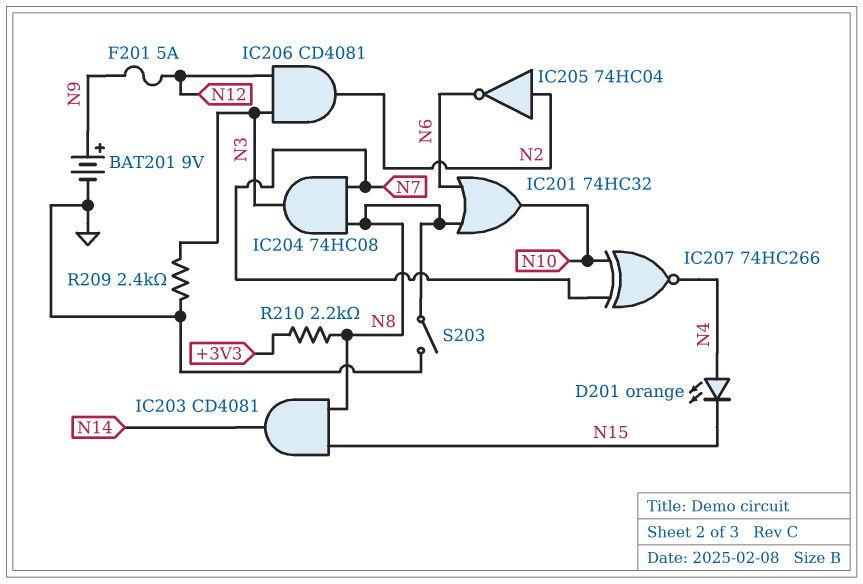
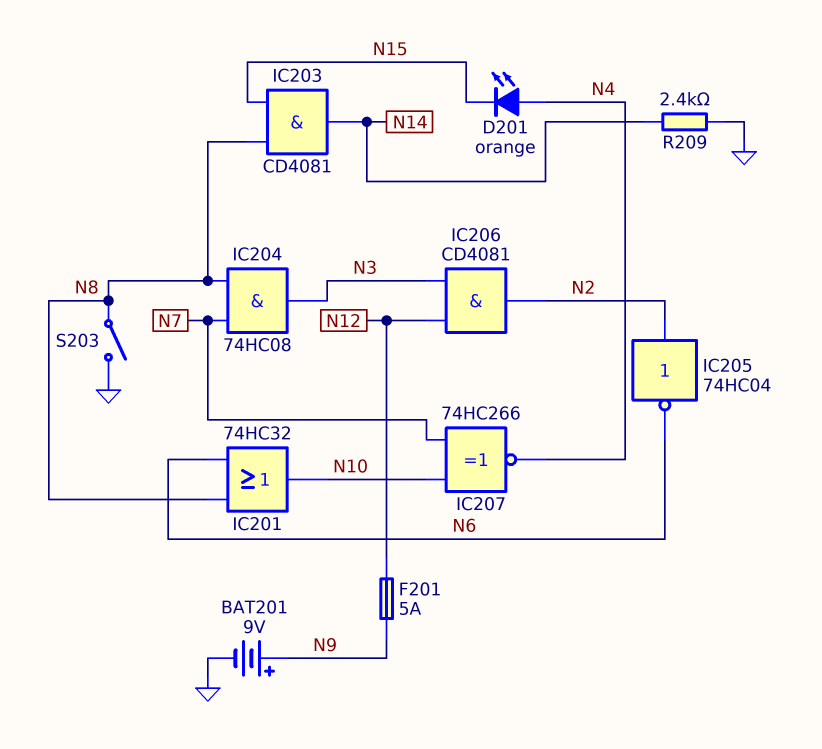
R209: 2.4k (GND, N3) -> 2.4k (GND, N14)
R210: 2.2k (+3V3, N8) -> none

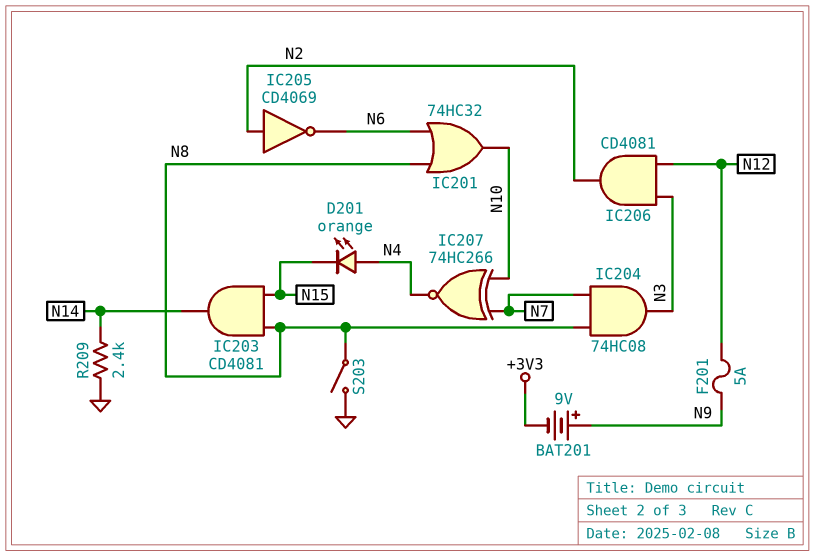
BAT201: 9V (plus N9, minus GND) -> 9V (plus N9, minus +3V3)
IC205: NOT 74HC04 (in N2, out N6) -> NOT CD4069 (in N2, out N6)

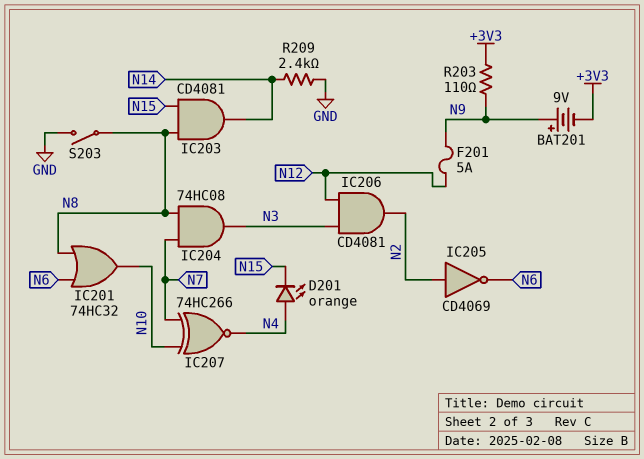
R203: none -> 110 (+3V3, N9)

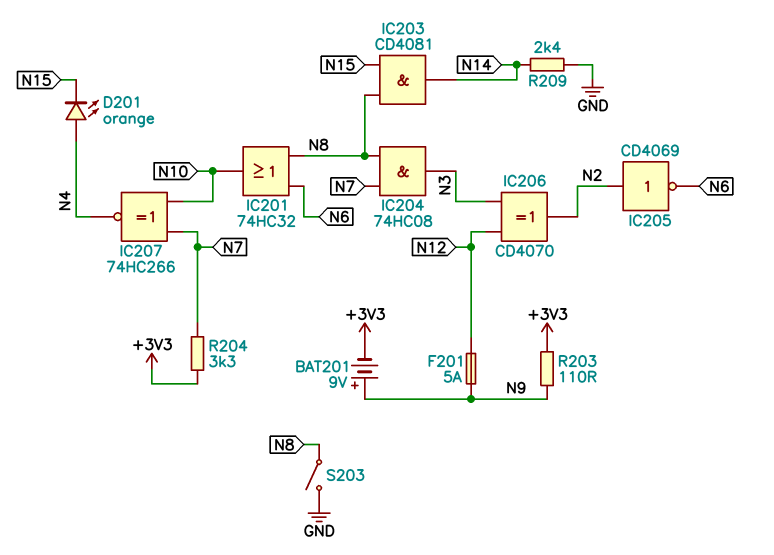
IC206: AND CD4081 (in N3, in N12, out N2) -> XOR CD4070 (in N3, in N12, out N2)
R204: none -> 3.3k (+3V3, N7)

